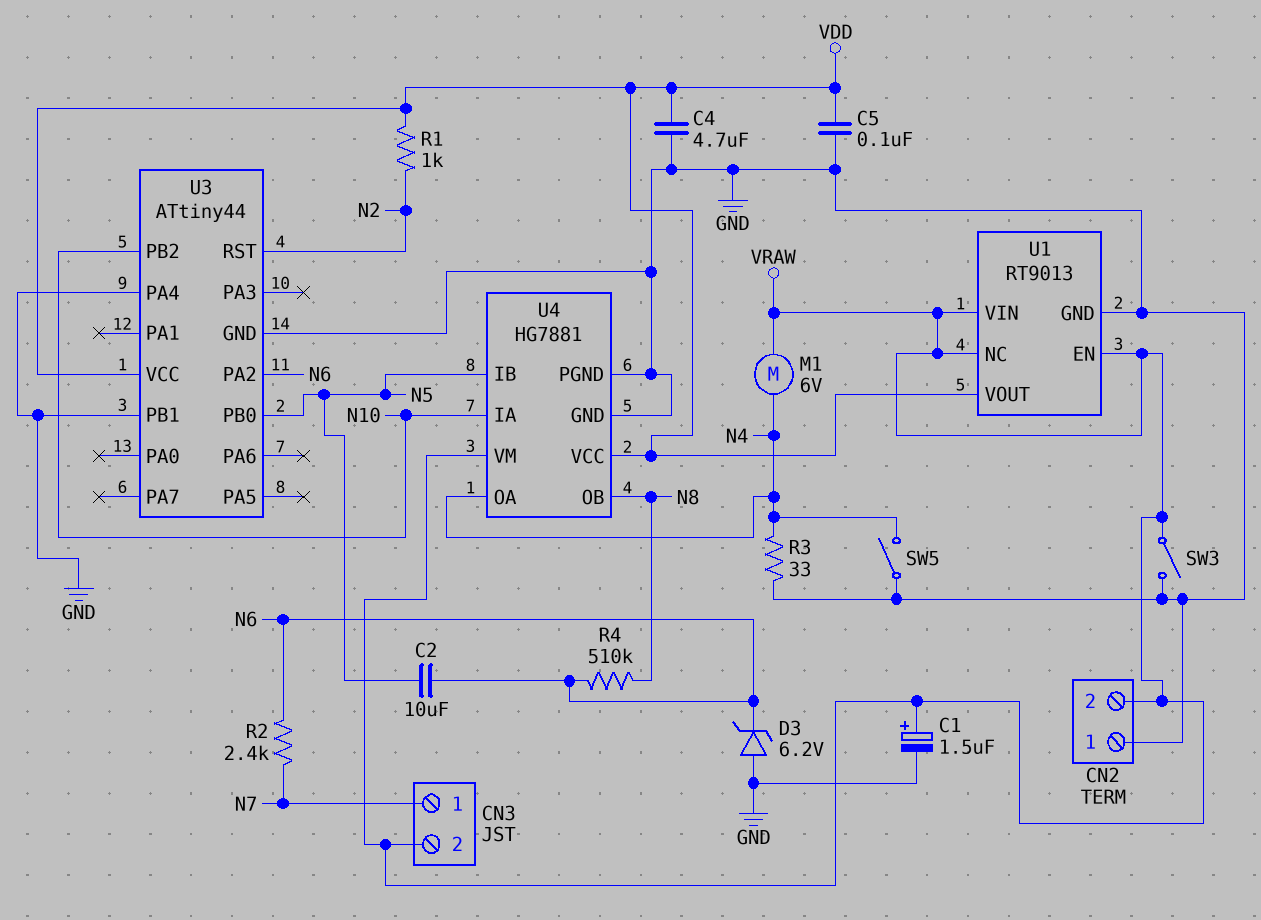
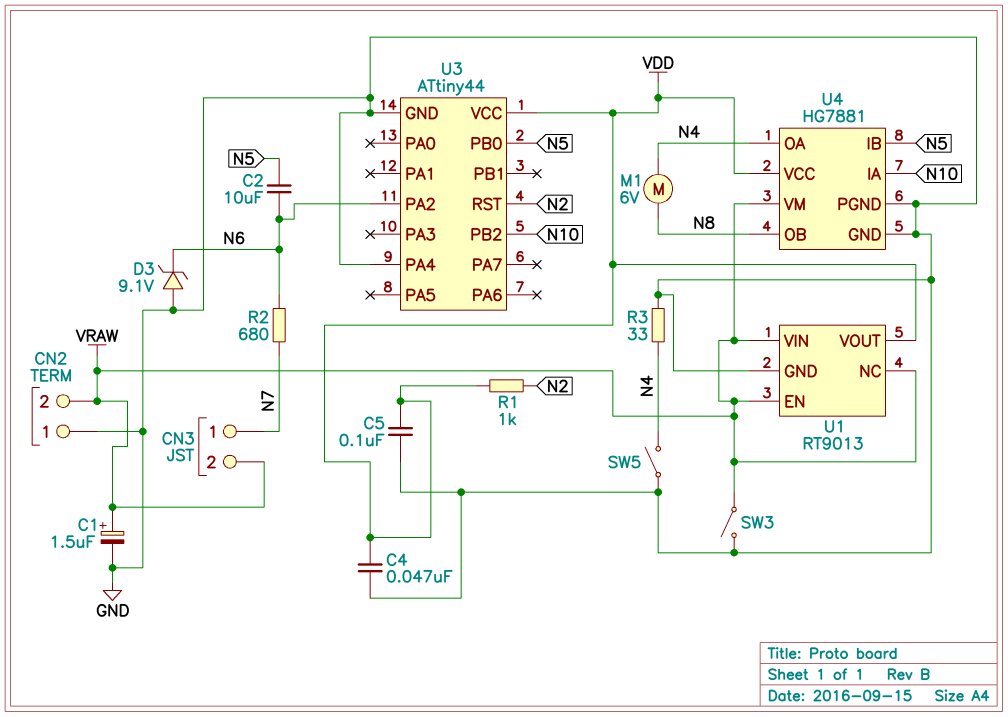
C4: 4.7uF (GND, VDD) -> 47nF (GND, VDD)
D3: zener 6.2V (A GND, K N6) -> zener 9.1V (A GND, K N6)
M1: motor 6V (N4, VRAW) -> motor 6V (N4, N8)
R2: 2.4k (N6, N7) -> 680 (N6, N7)
R4: 510k (N6, N8) -> none
U3 pin PB1: GND -> none

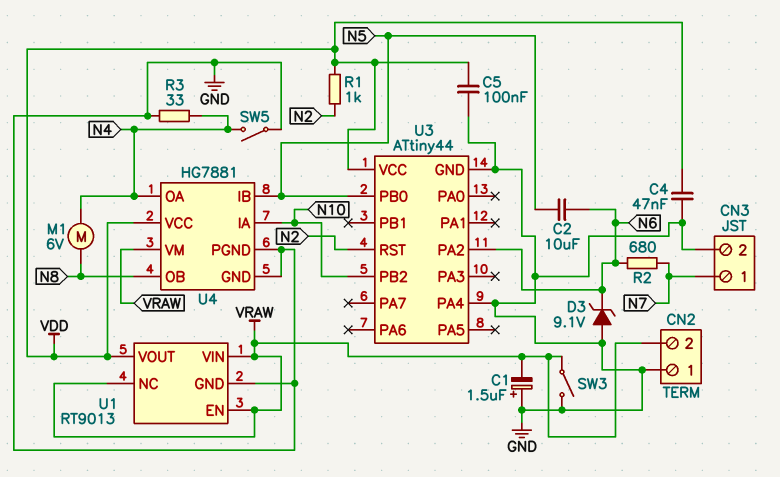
C1: 1.5uF (plus VRAW, minus GND) -> 1.5uF (plus GND, minus VRAW)
CN3 pin 2: VRAW -> GND

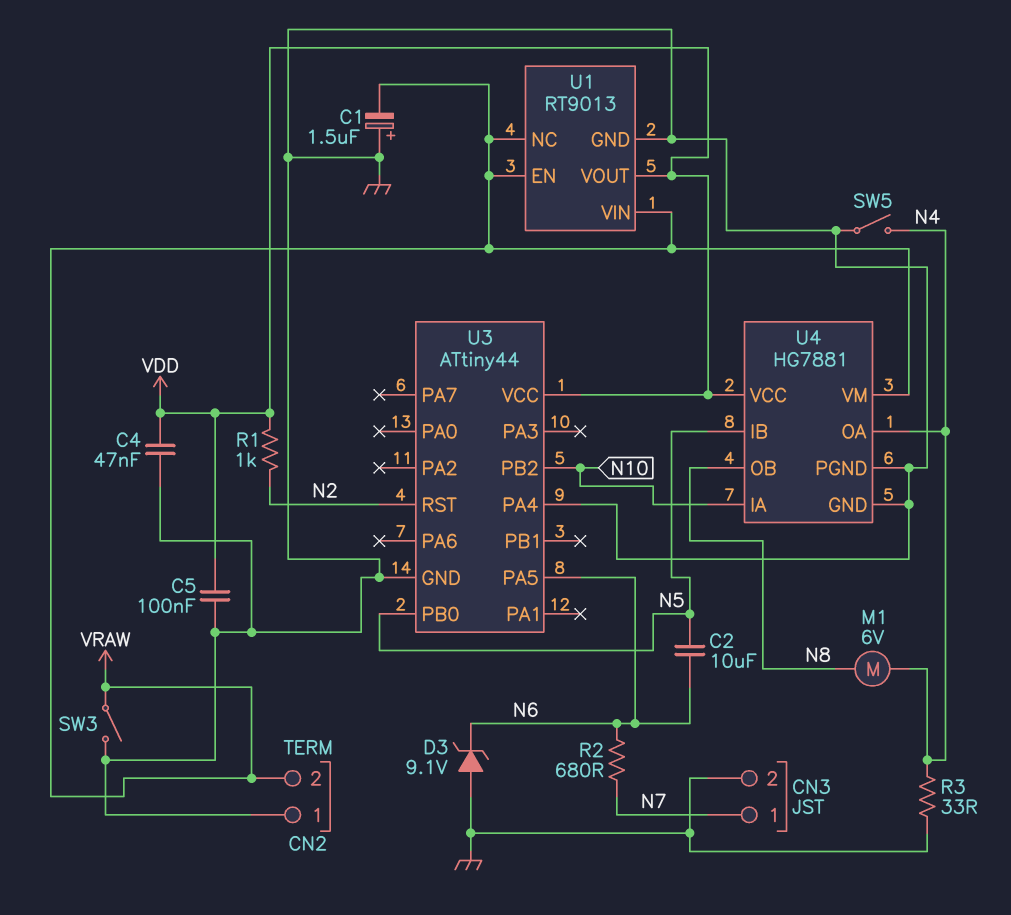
U3 pin PA2: N6 -> none
U3 pin PA5: none -> N6

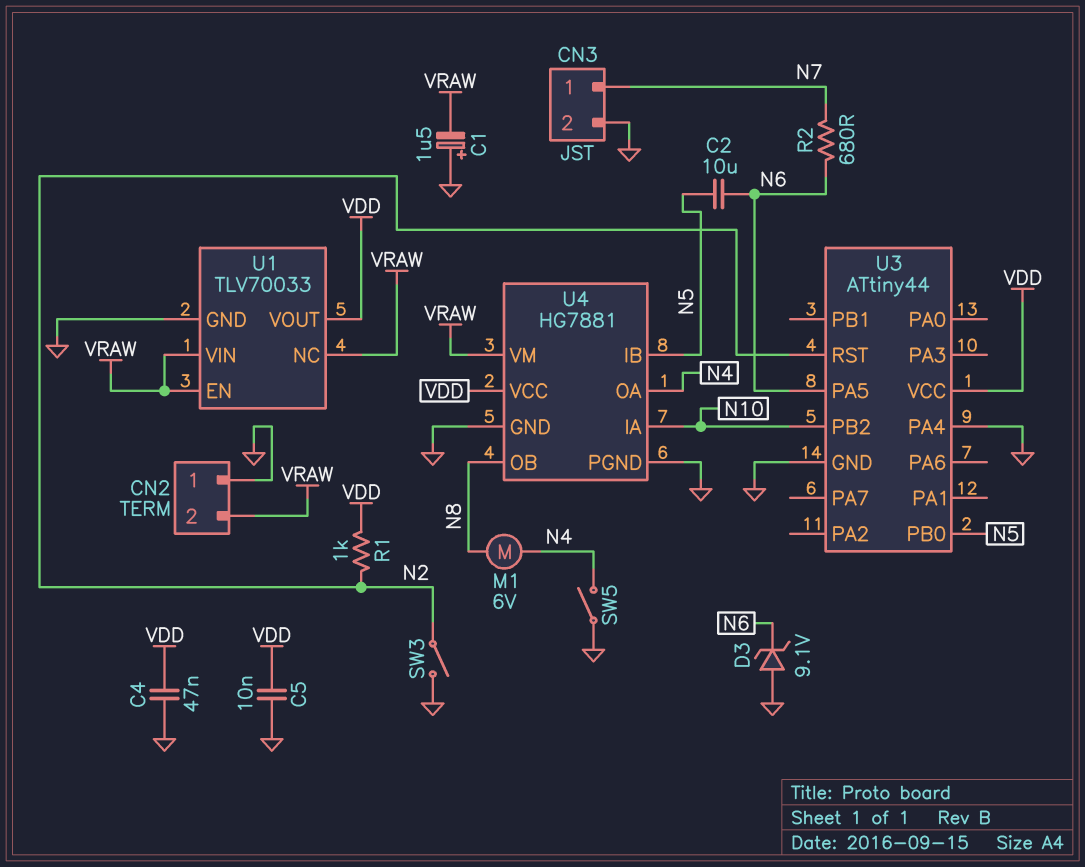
C5: 100nF (GND, VDD) -> 10nF (GND, VDD)
R3: 33 (GND, N4) -> none
SW3: switch (GND, VRAW) -> switch (GND, N2)
U1: RT9013 -> TLV70033

